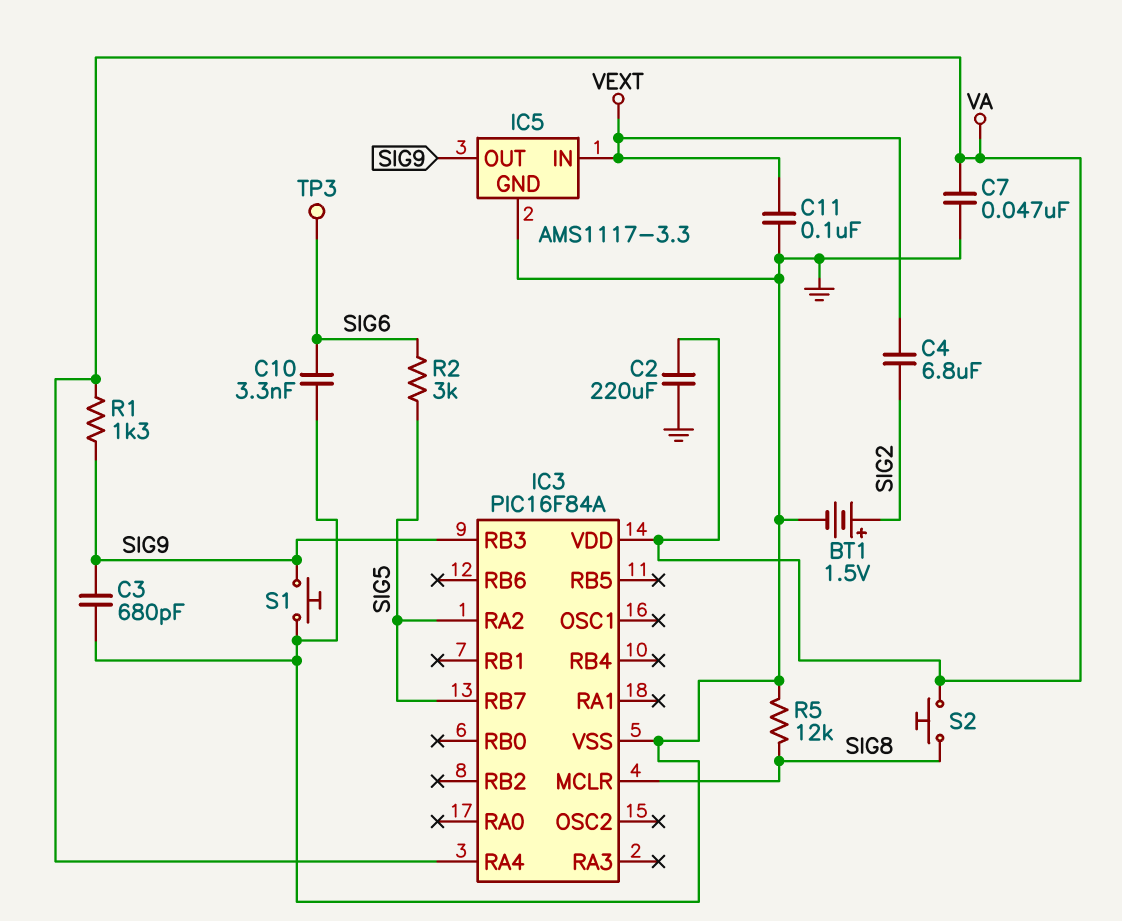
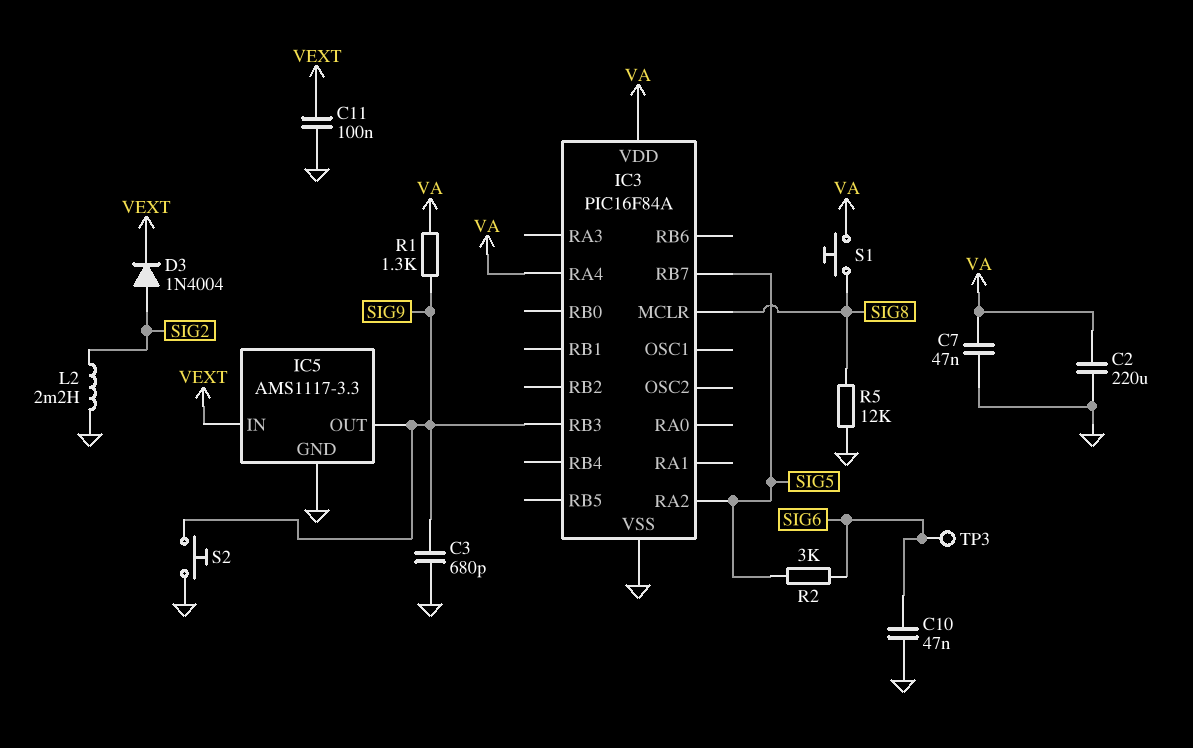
BT1: 1.5V (plus SIG2, minus GND) -> none
C4: 6.8uF (SIG2, VEXT) -> none
C10: 3.3nF (GND, SIG6) -> 47nF (GND, SIG6)
D3: none -> diode 1N4004 (A SIG2, K VEXT)
L2: none -> 2.2mH (GND, SIG2)
S1: button (GND, SIG9) -> button (SIG8, VA)
S2: button (SIG8, VA) -> button (GND, SIG9)

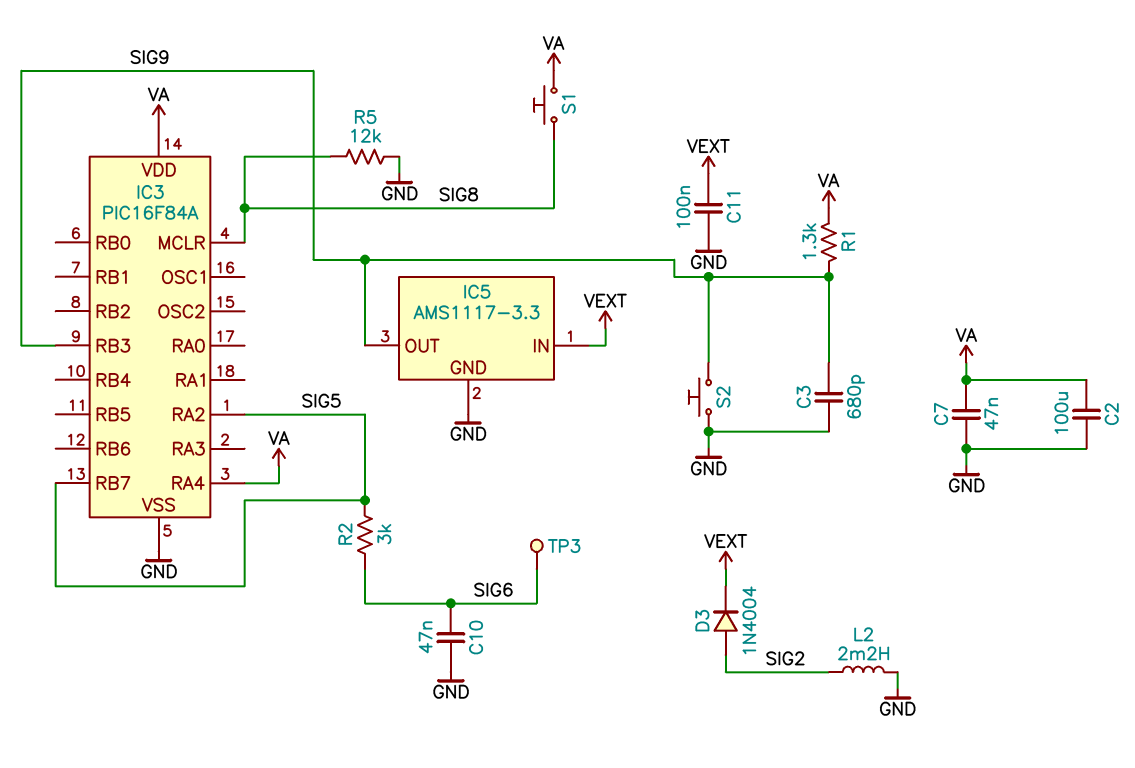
C2: 220uF (GND, VA) -> 100uF (GND, VA)

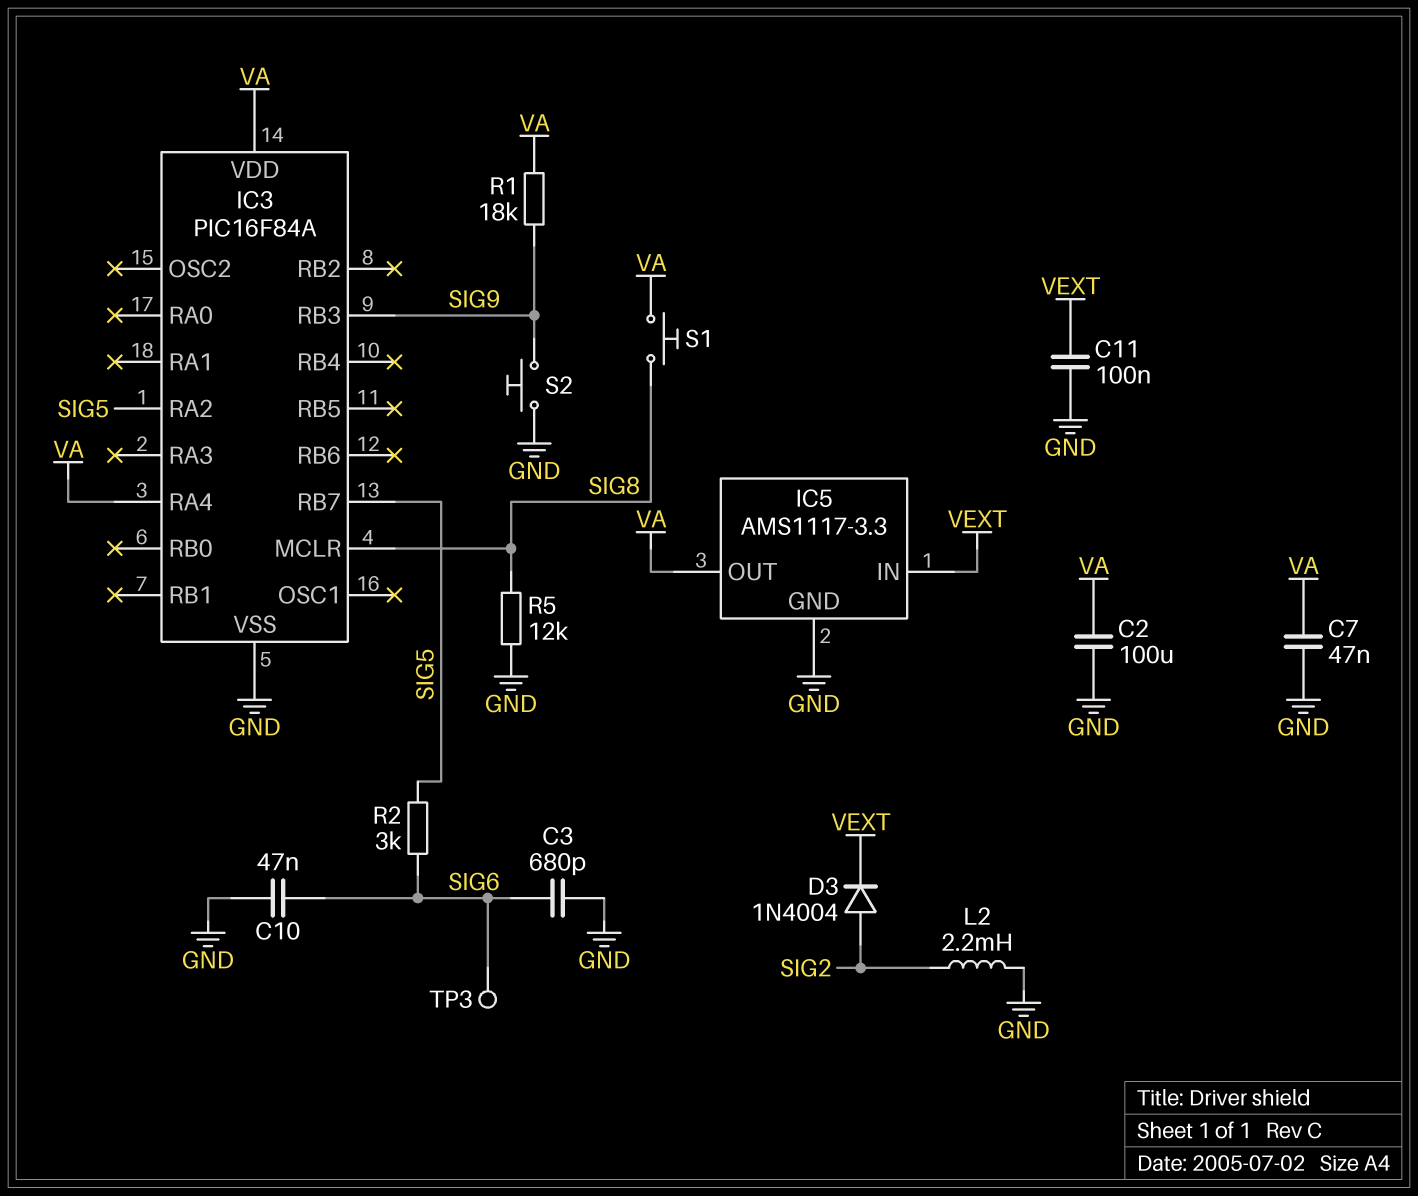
C3: 680pF (GND, SIG9) -> 680pF (GND, SIG6)
IC5 pin OUT: SIG9 -> VA
R1: 1.3k (SIG9, VA) -> 18k (SIG9, VA)

